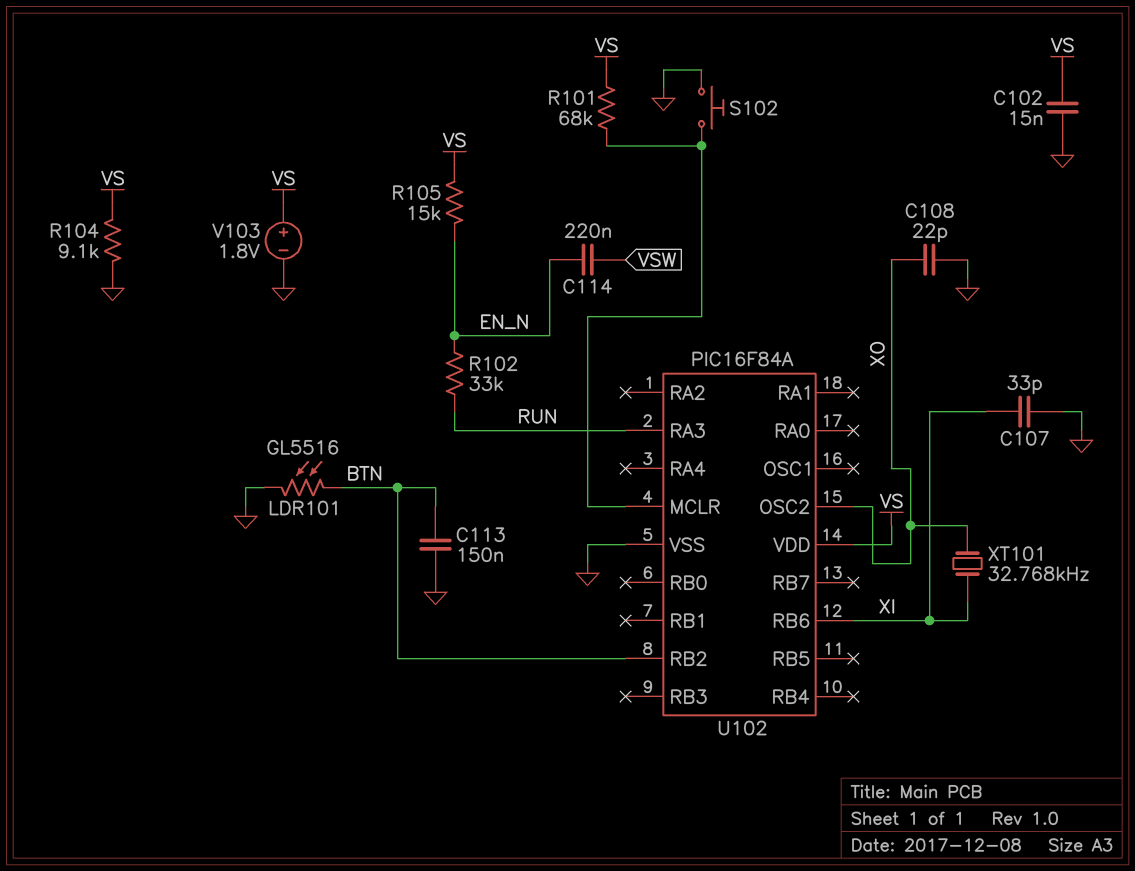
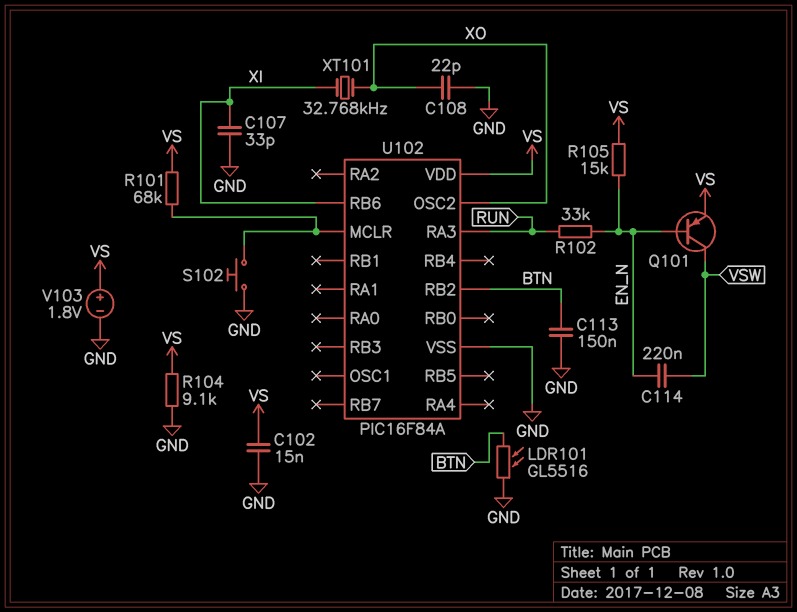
Q101: none -> PNP (B EN_N, C VSW, E VS)

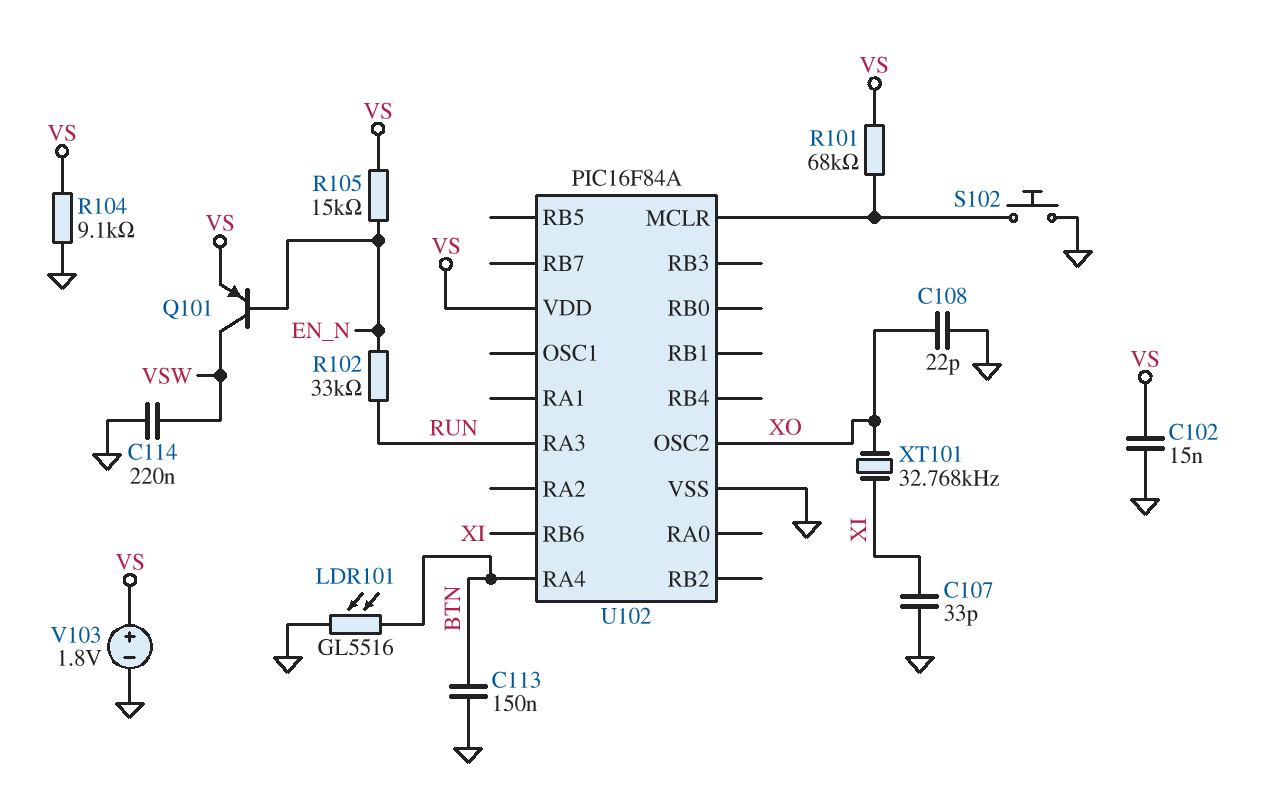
C114: 220nF (EN_N, VSW) -> 220nF (GND, VSW)
U102 pin RA4: none -> BTN
U102 pin RB2: BTN -> none

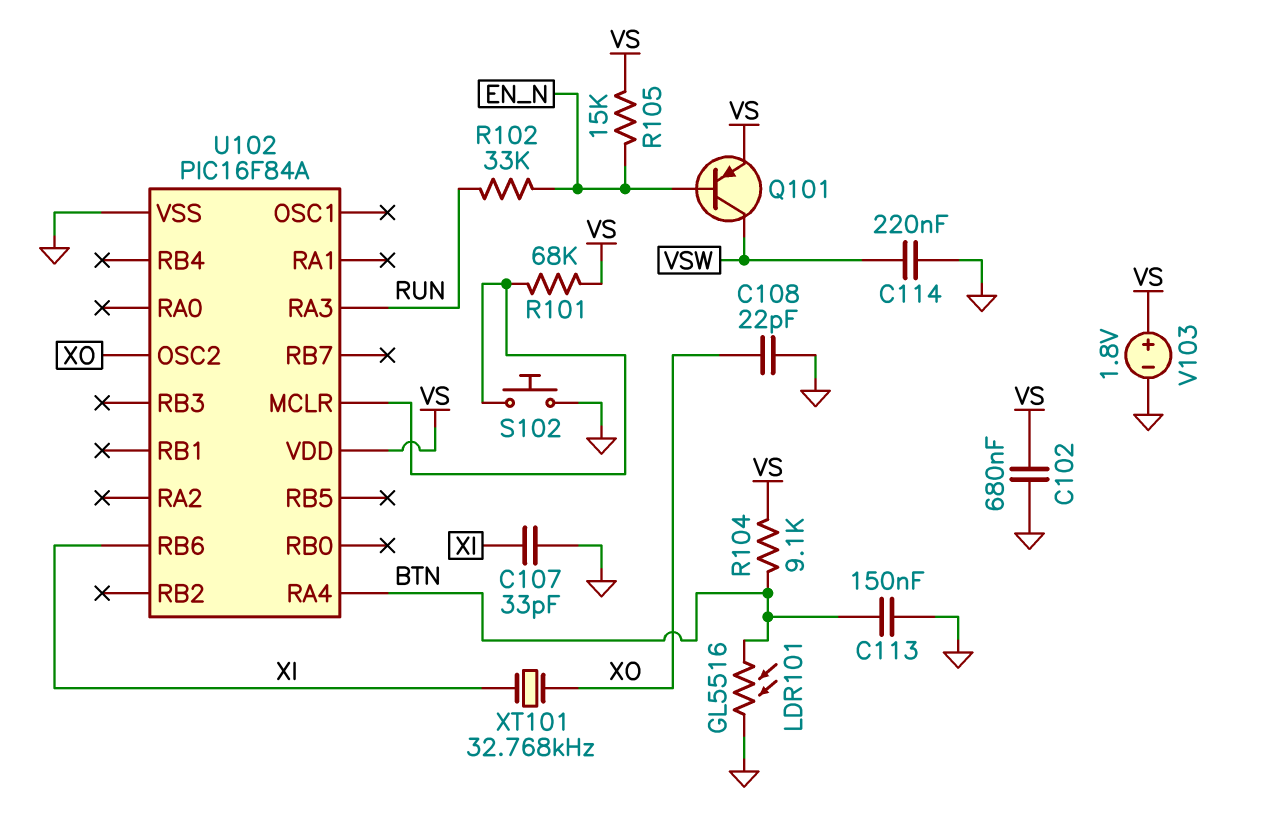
C102: 15nF (GND, VS) -> 680nF (GND, VS)
R104: 9.1k (GND, VS) -> 9.1k (BTN, VS)

